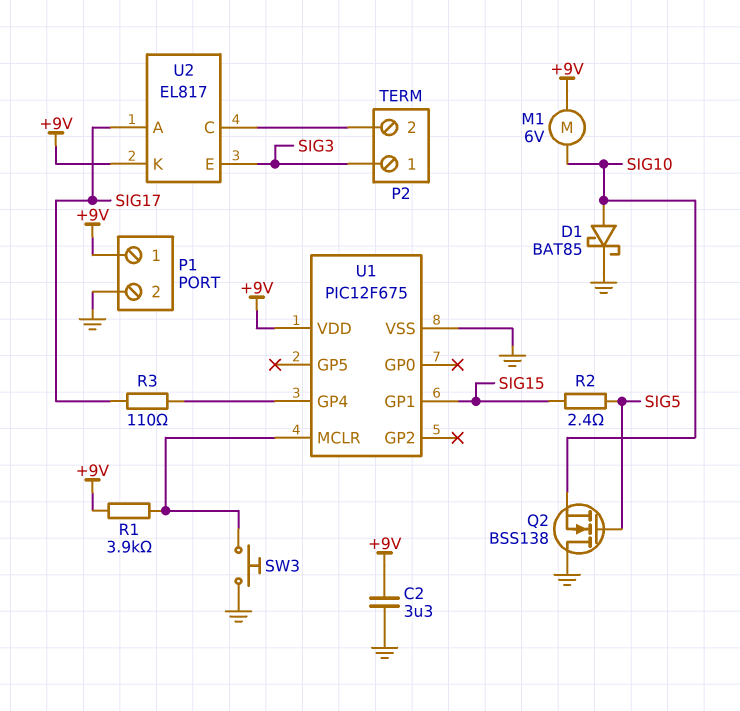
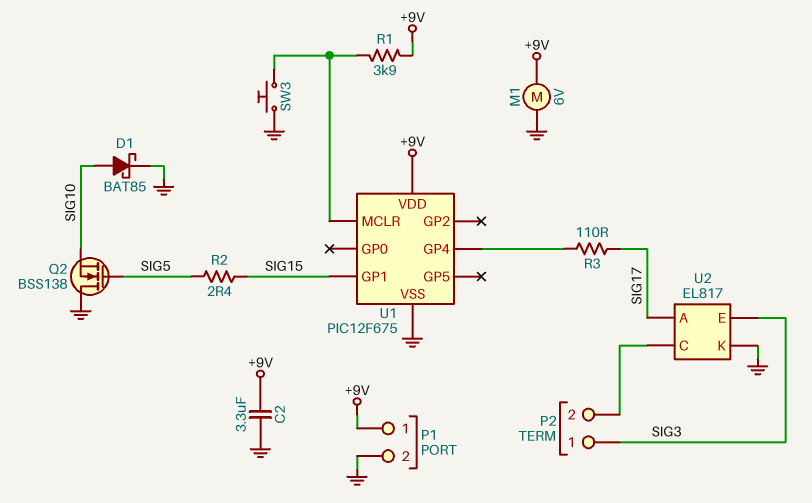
M1: motor 6V (+9V, SIG10) -> motor 6V (+9V, GND)
U2 pin K: +9V -> GND

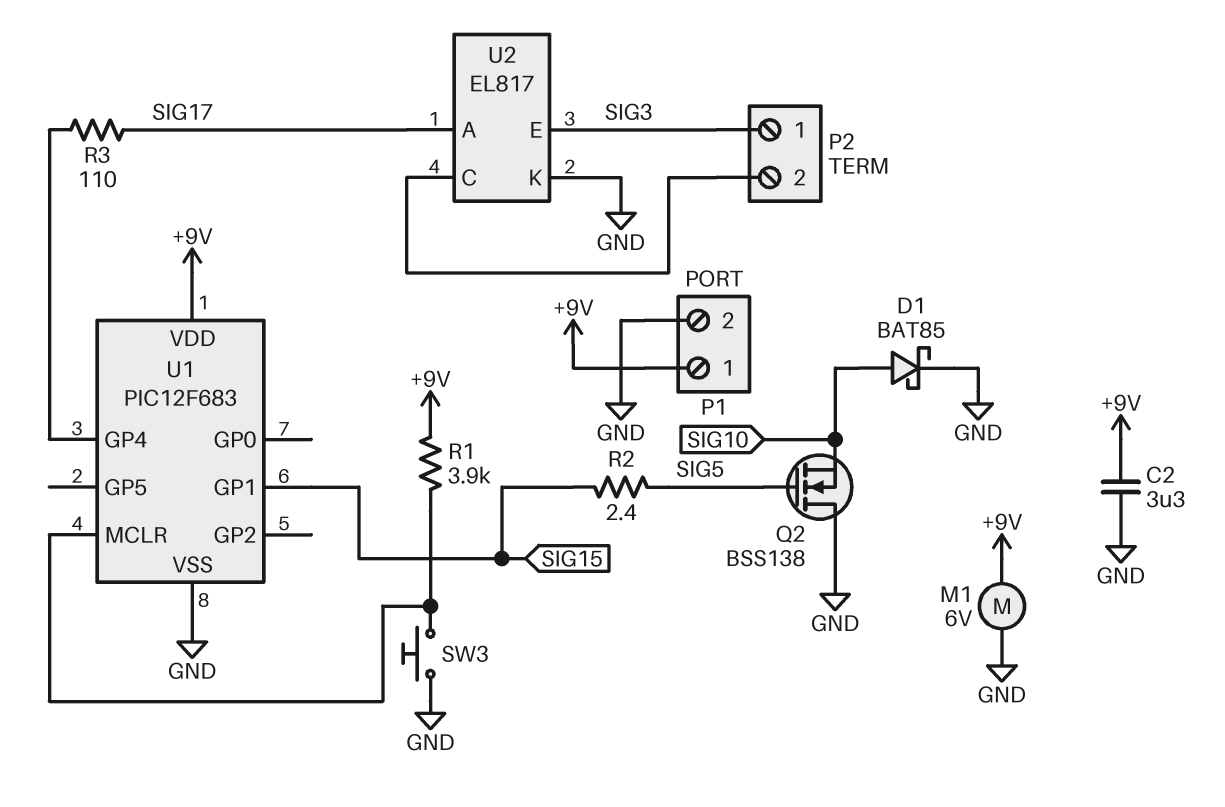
U1: PIC12F675 -> PIC12F683

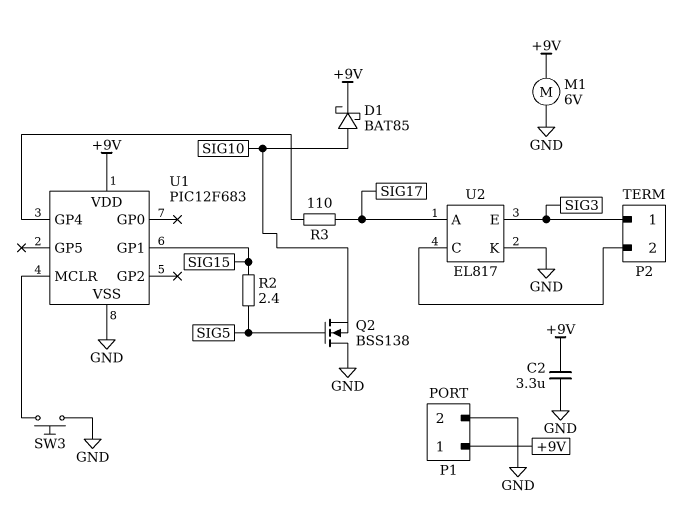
D1: schottky BAT85 (A SIG10, K GND) -> schottky BAT85 (A SIG10, K +9V)
R1: 3.9k (+9V, U1/MCLR) -> none

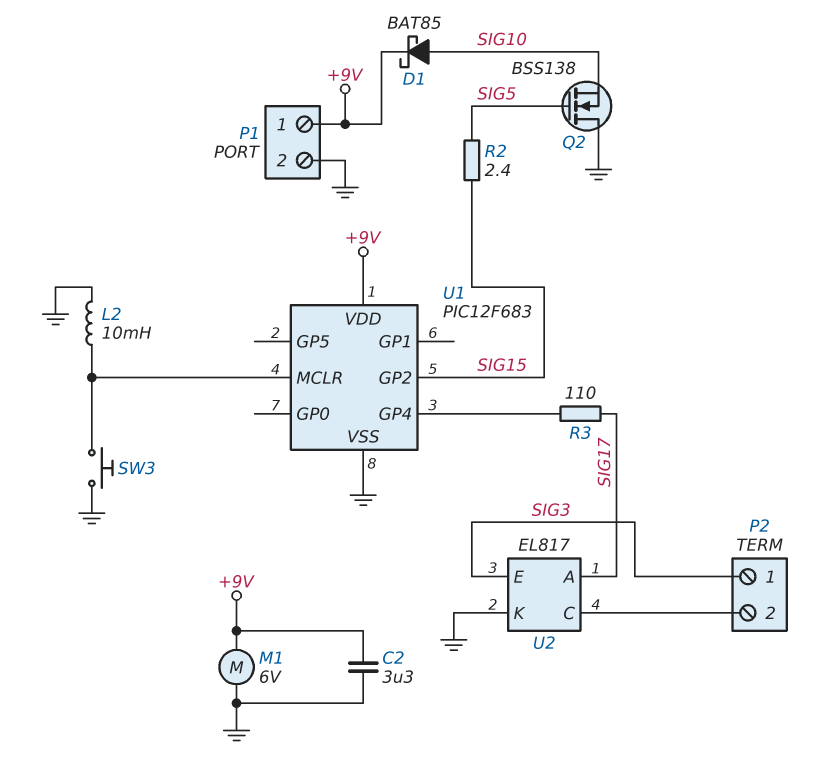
L2: none -> 10mH (GND, U1/MCLR)
U1 pin GP1: SIG15 -> none
U1 pin GP2: none -> SIG15

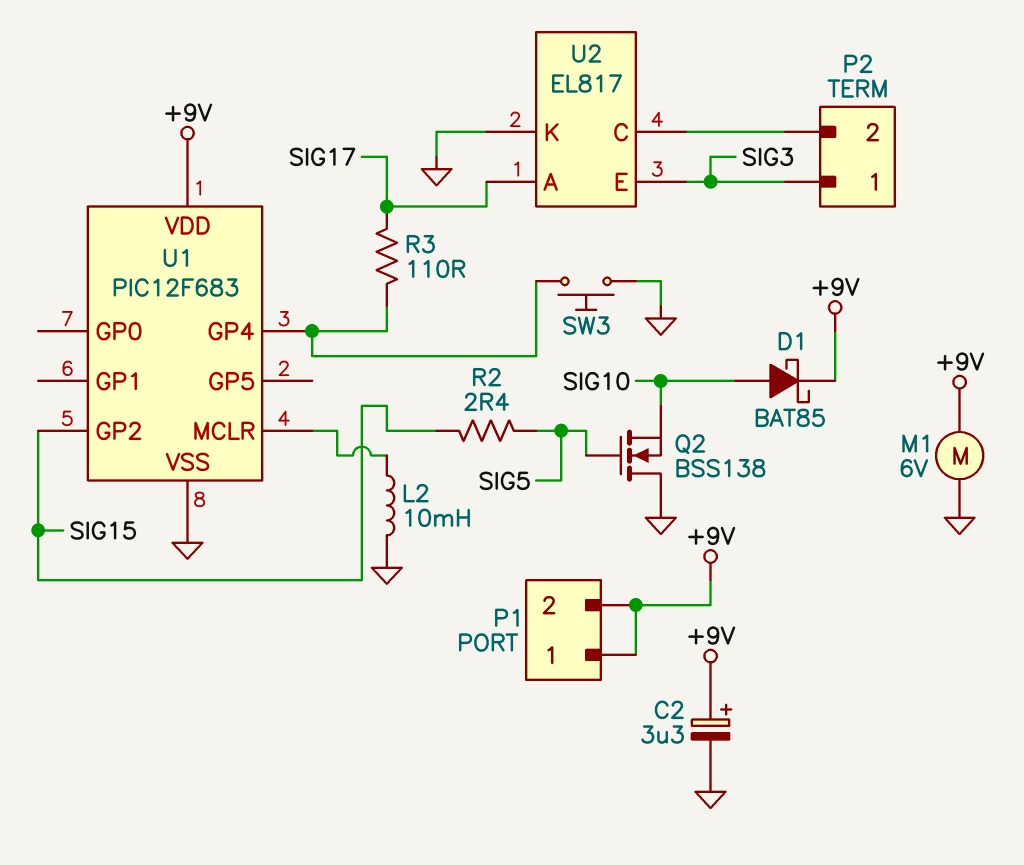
C2: 3.3uF (+9V, GND) -> 3.3uF (plus +9V, minus GND)
P1 pin 2: GND -> +9V
SW3: button (GND, U1/MCLR) -> button (GND, U1/GP4)

